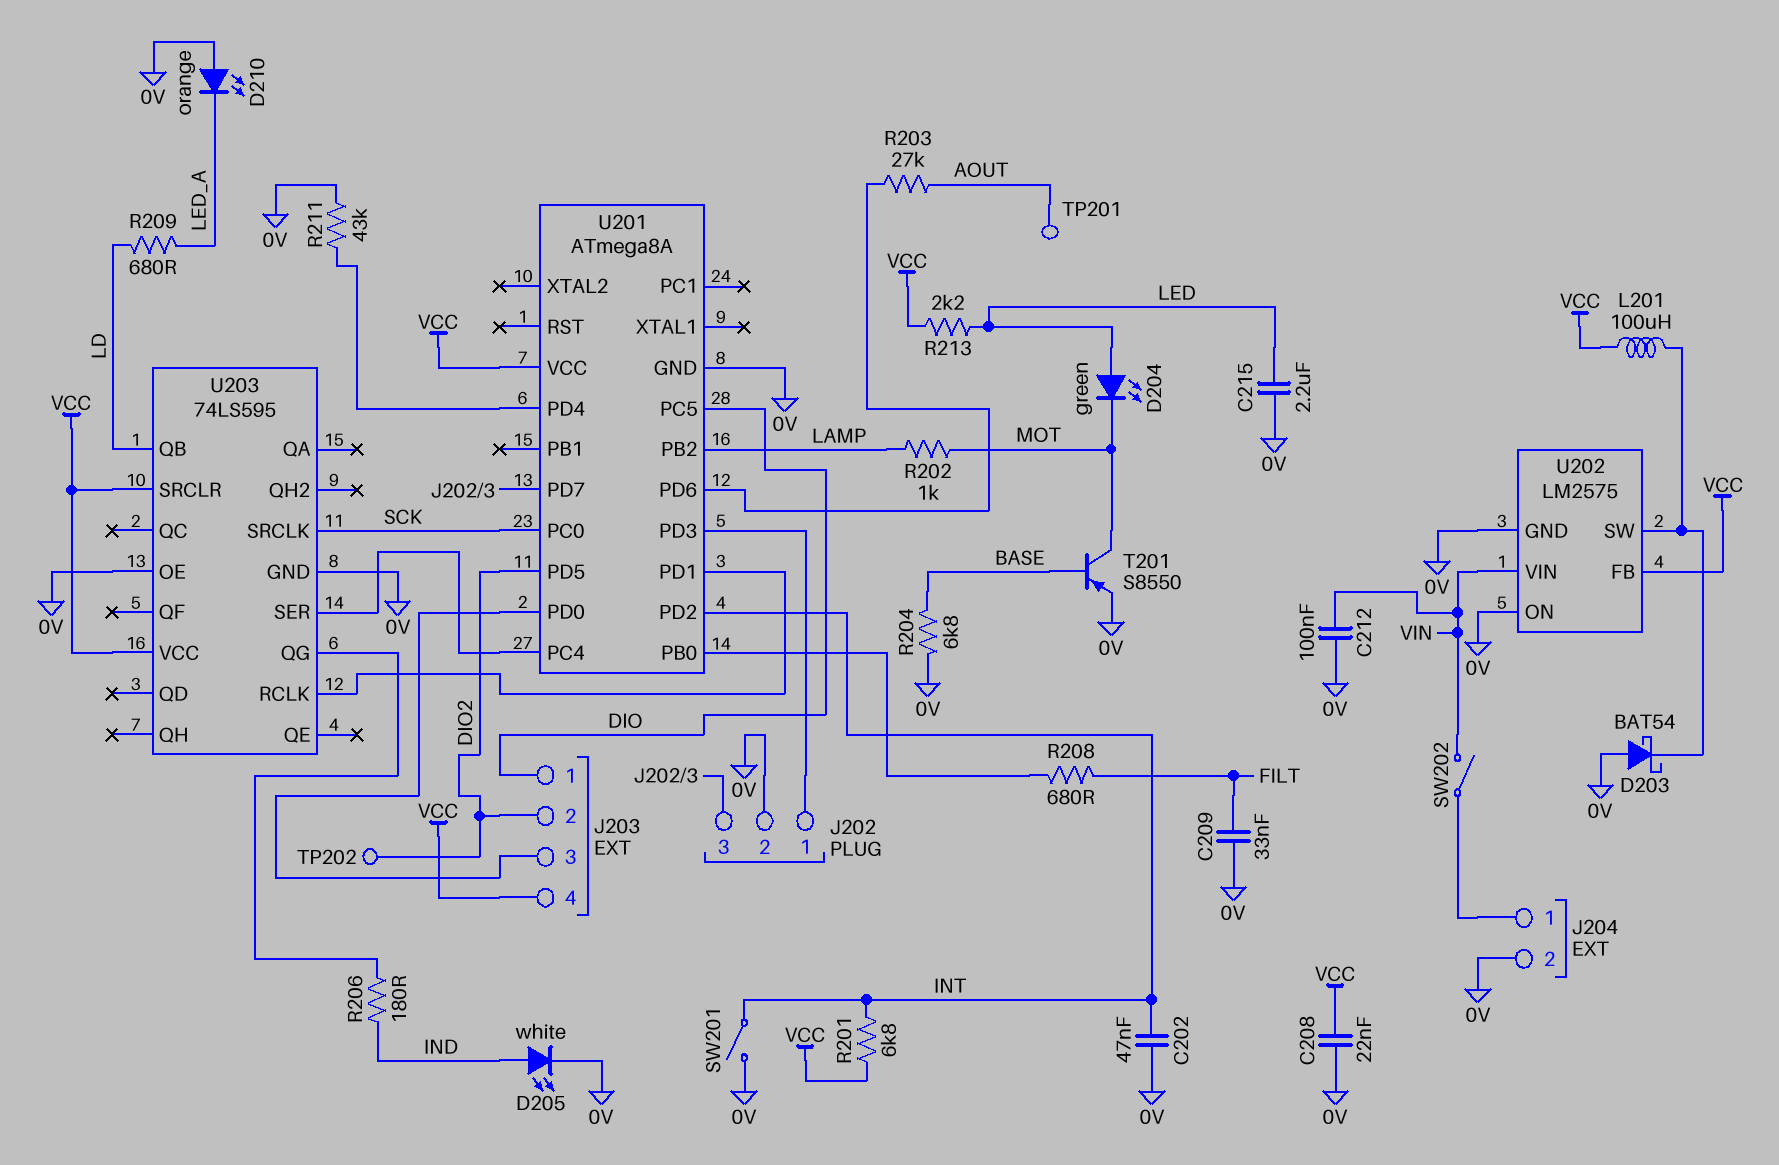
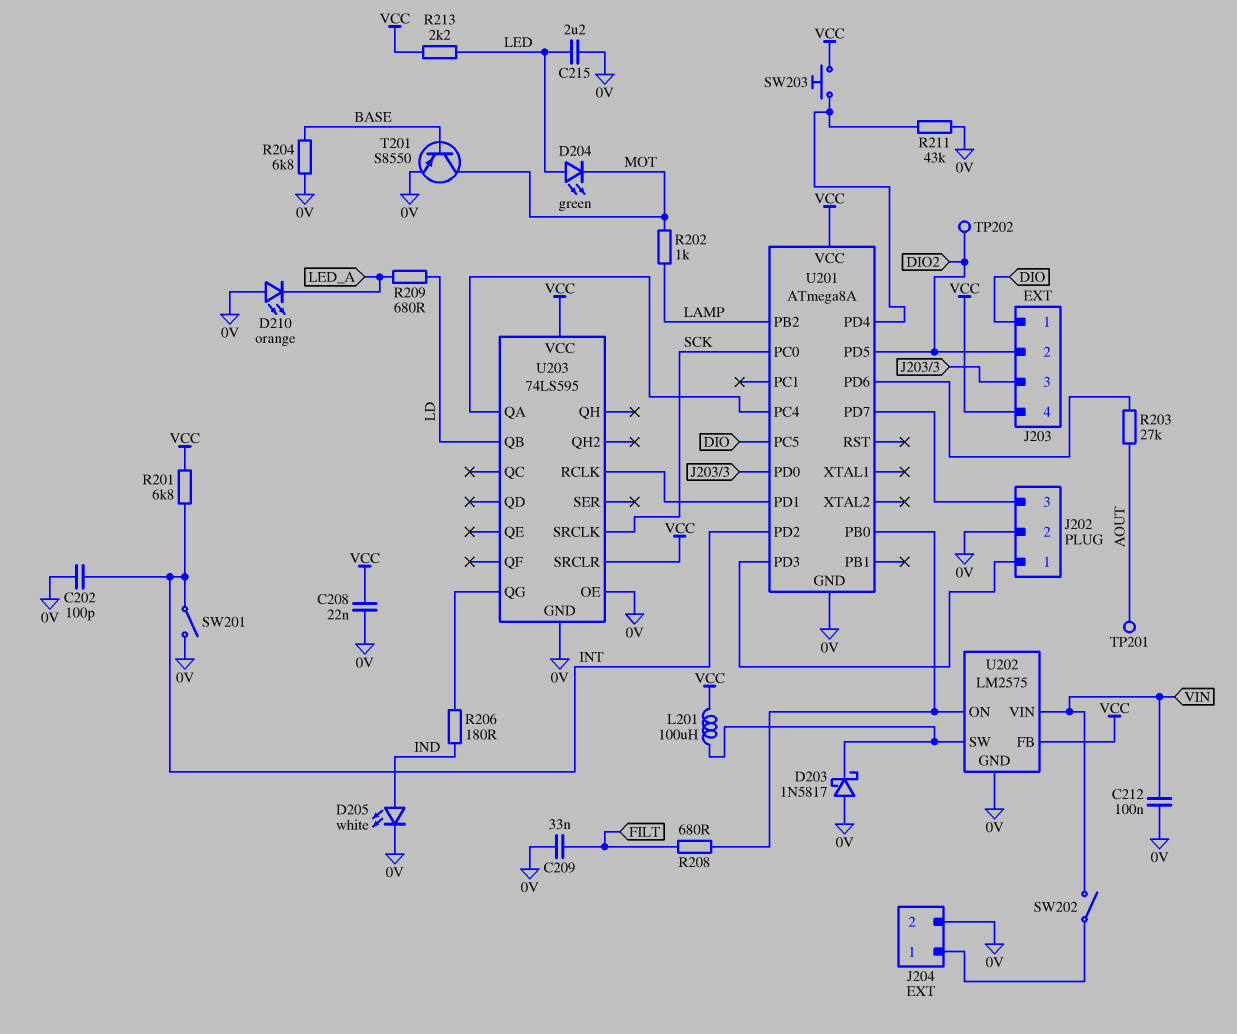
C202: 47nF (0V, INT) -> 100pF (0V, INT)
D203: schottky BAT54 (A 0V, K U202/SW) -> schottky 1N5817 (A 0V, K U202/SW)
SW203: none -> button (U201/PD4, VCC)
U202 pin ON: 0V -> U201/PB0
U203 pin QA: none -> U201/PC4
U203 pin SER: U201/PC4 -> none

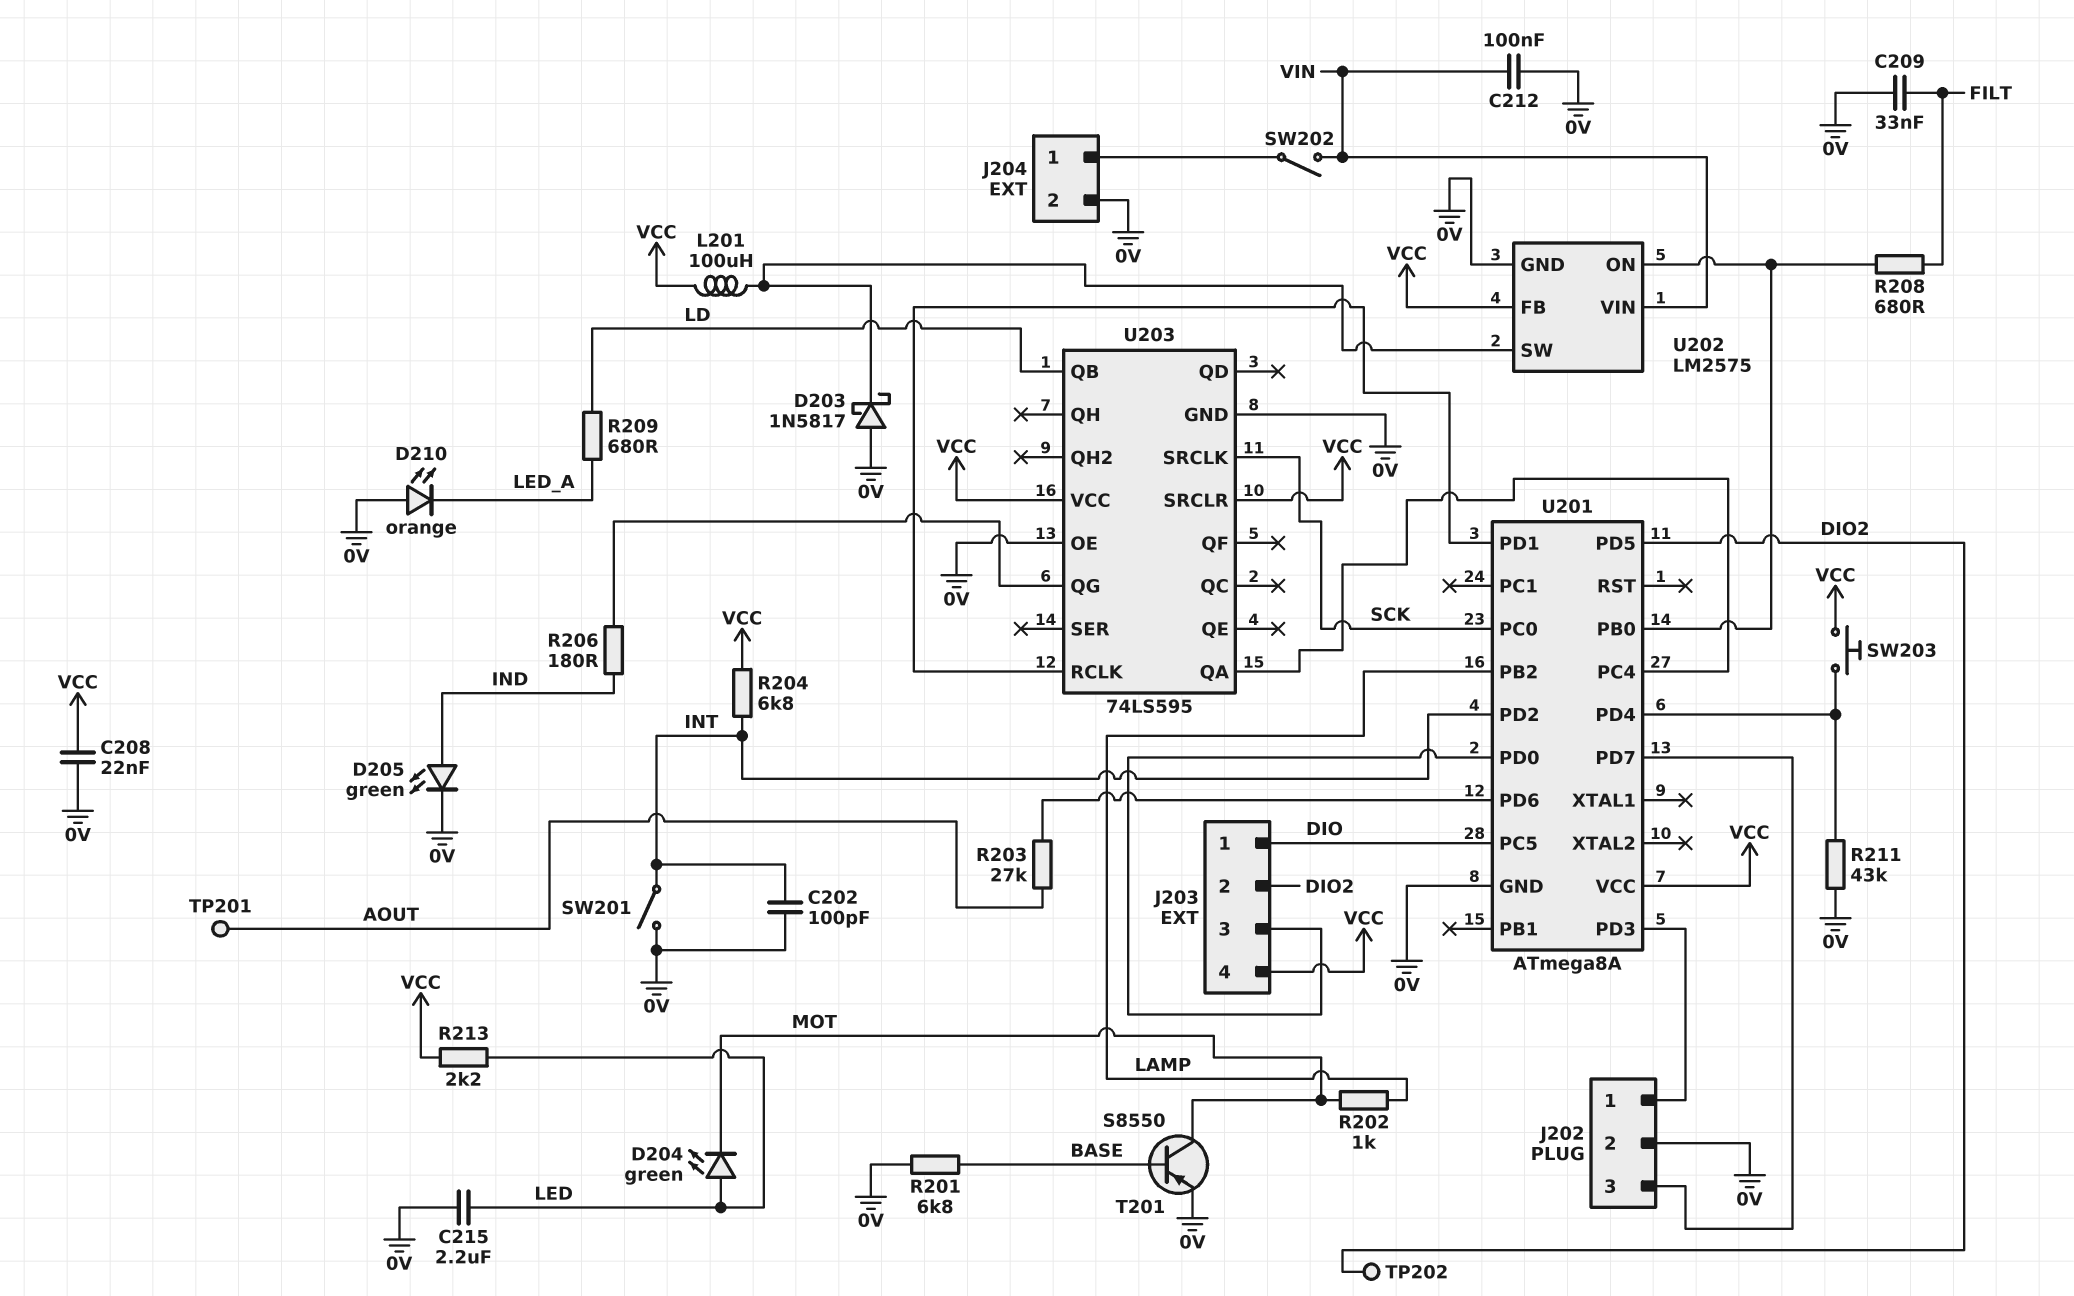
D205: LED white (A IND, K 0V) -> LED green (A IND, K 0V)
R201: 6.8k (INT, VCC) -> 6.8k (0V, BASE)
R204: 6.8k (0V, BASE) -> 6.8k (INT, VCC)

